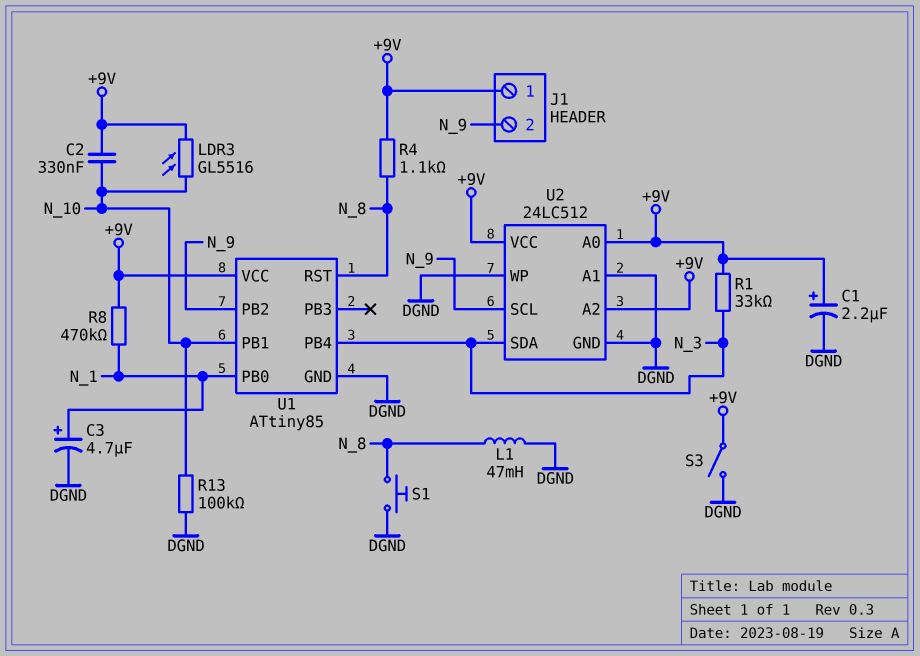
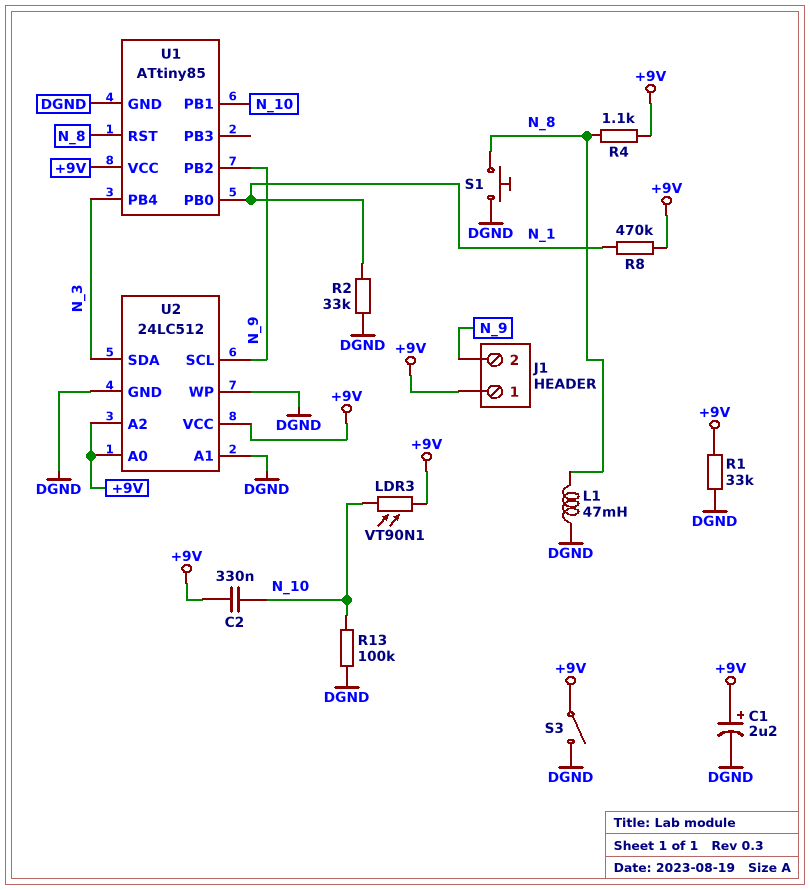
C3: 4.7uF (plus N_1, minus DGND) -> none
LDR3: GL5516 (+9V, N_10) -> VT90N1 (+9V, N_10)
R1: 33k (+9V, N_3) -> 33k (+9V, DGND)
R2: none -> 33k (DGND, N_1)

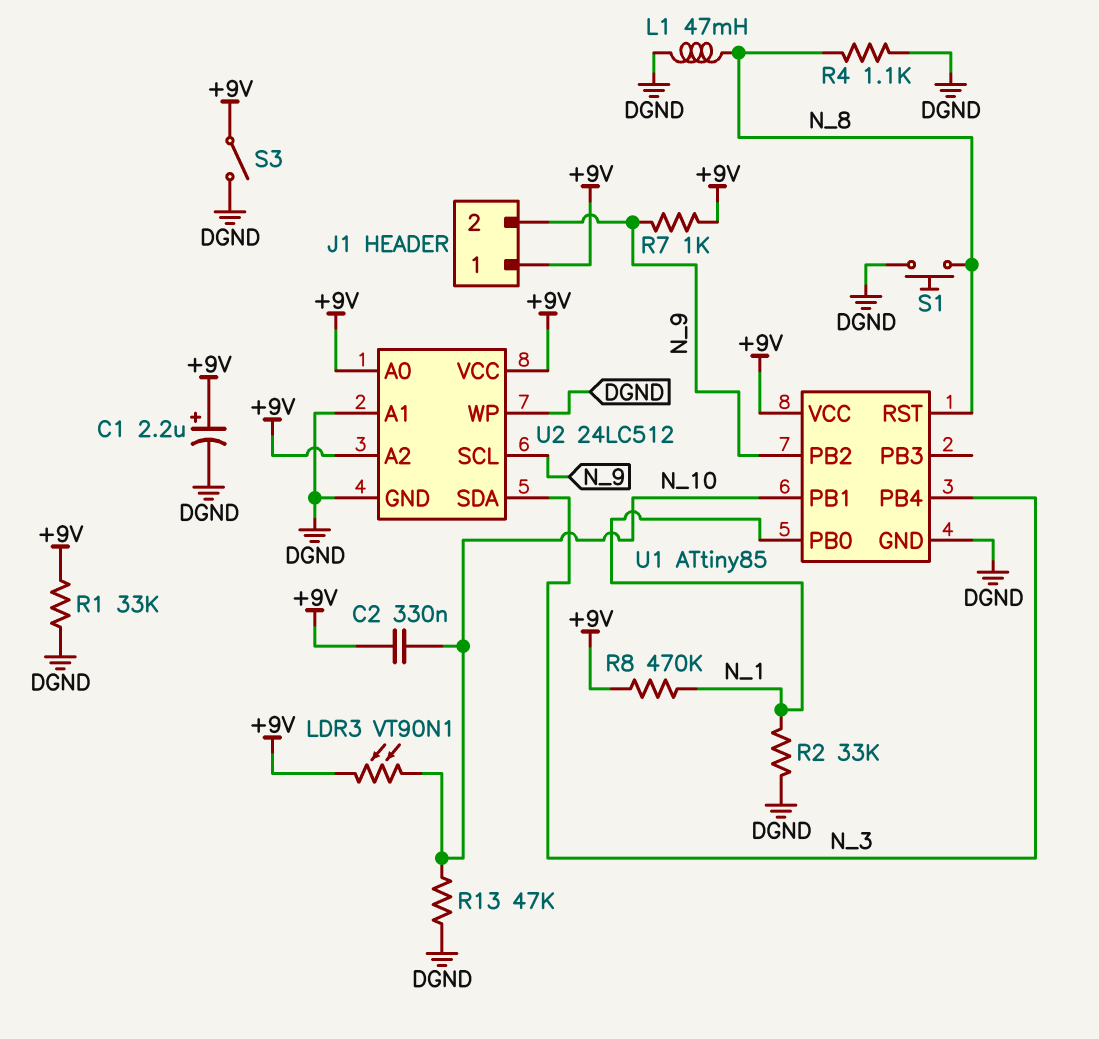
R4: 1.1k (+9V, N_8) -> 1.1k (DGND, N_8)
R7: none -> 1k (+9V, N_9)
R13: 100k (DGND, N_10) -> 47k (DGND, N_10)

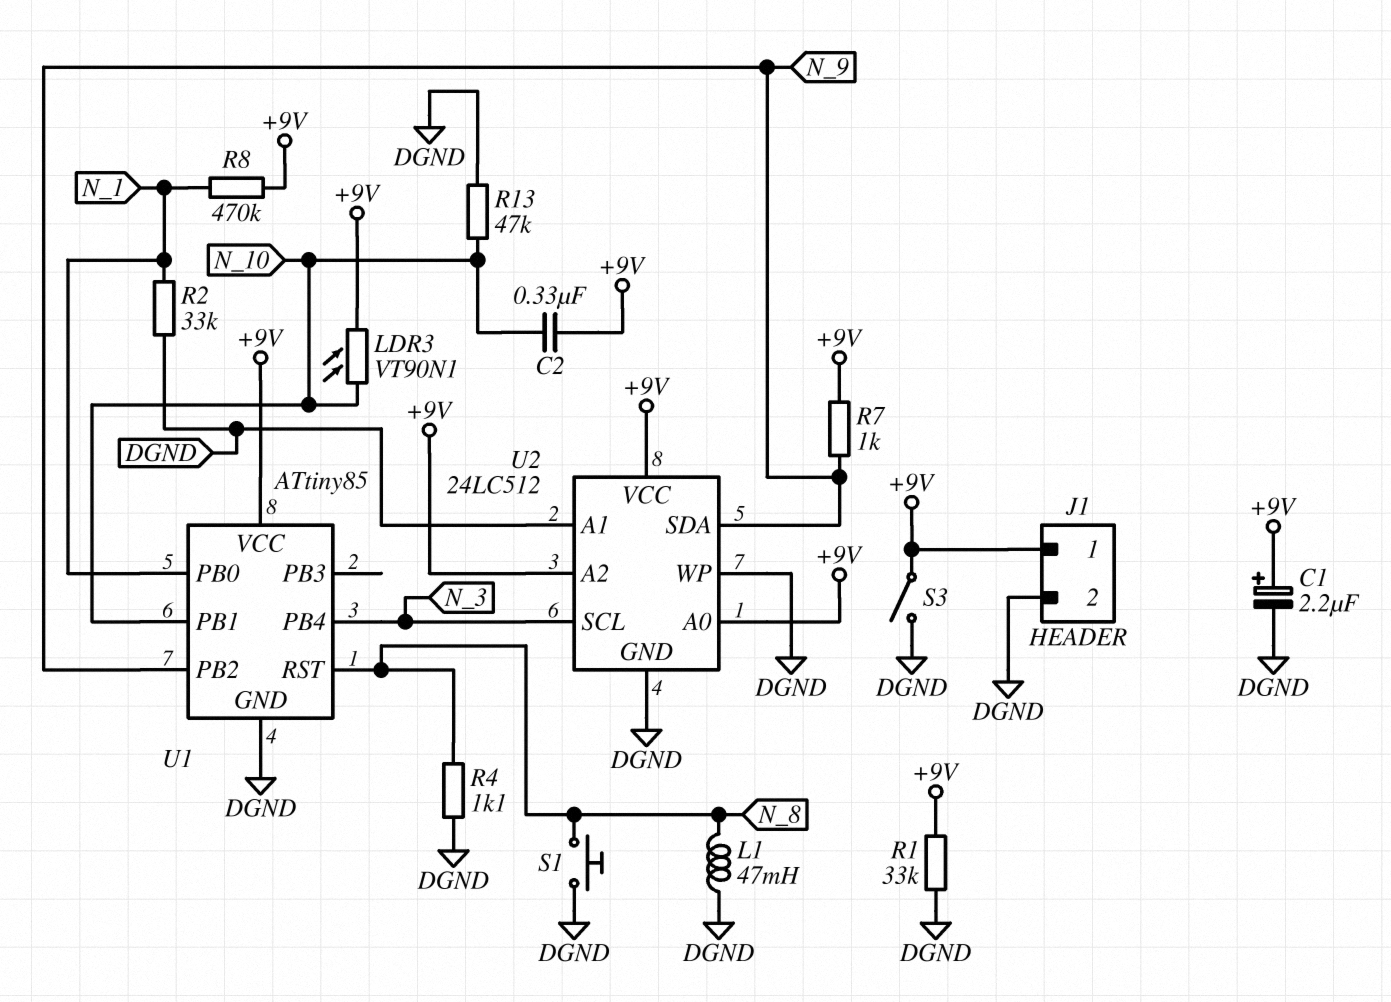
J1 pin 2: N_9 -> DGND
U2 pin SCL: N_9 -> N_3
U2 pin SDA: N_3 -> N_9

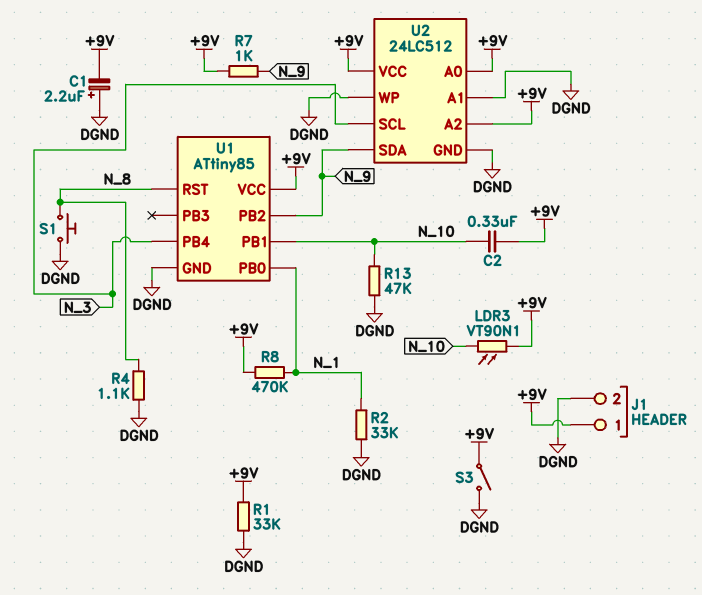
C1: 2.2uF (plus +9V, minus DGND) -> 2.2uF (plus DGND, minus +9V)
L1: 47mH (DGND, N_8) -> none

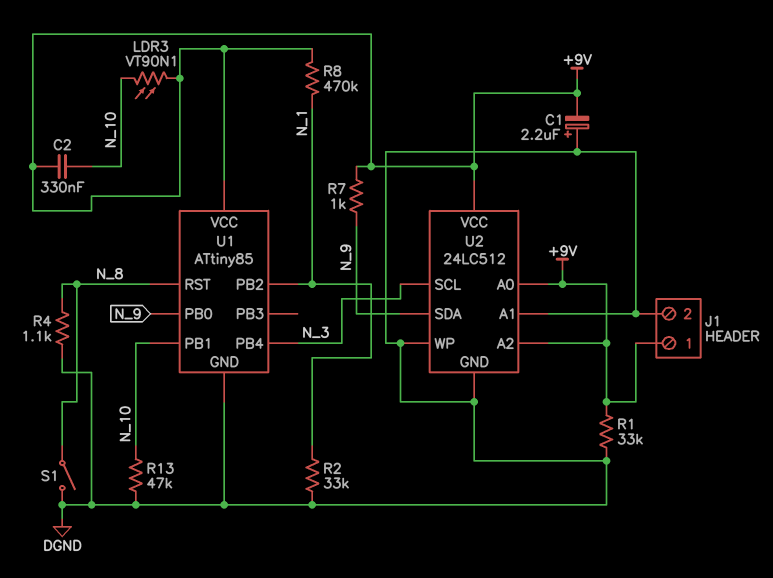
S1: button (DGND, N_8) -> switch (DGND, N_8)
S3: switch (+9V, DGND) -> none
U1 pin PB0: N_1 -> N_9
U1 pin PB2: N_9 -> N_1

